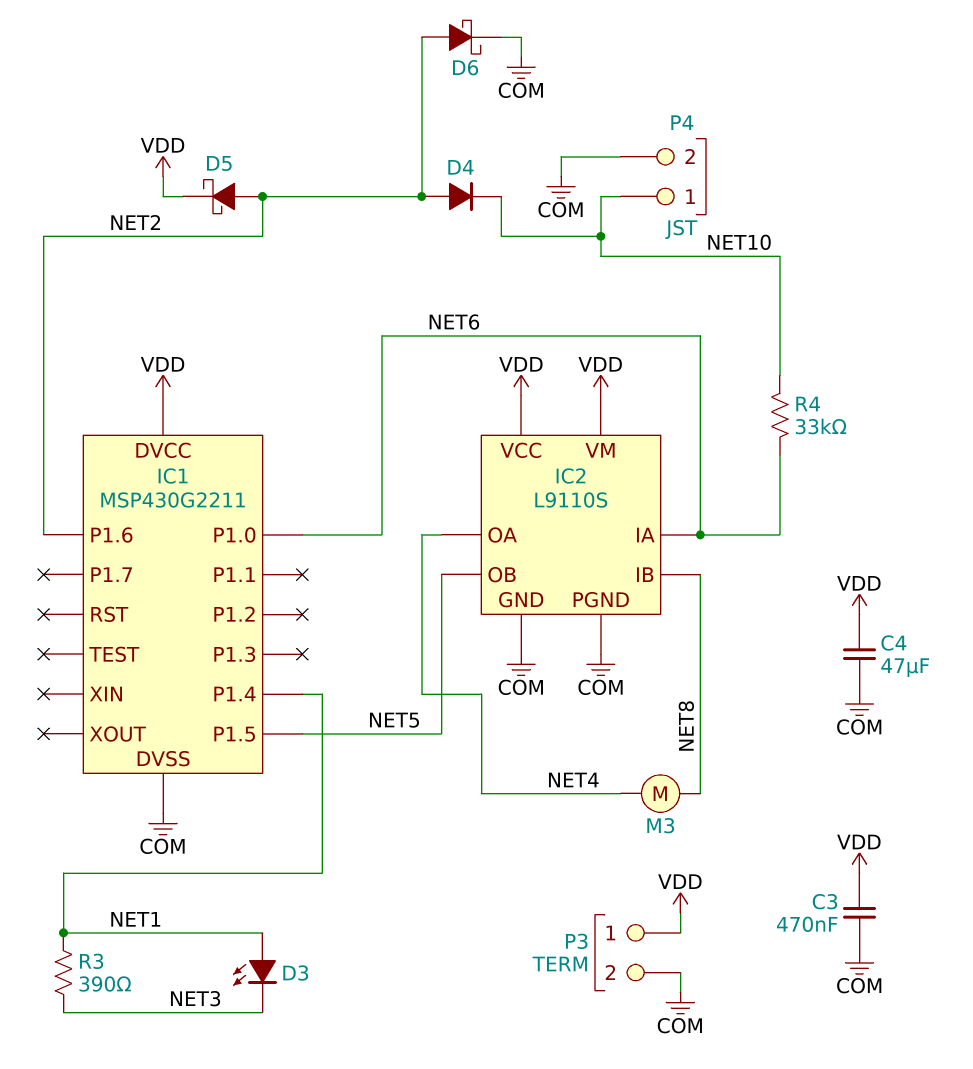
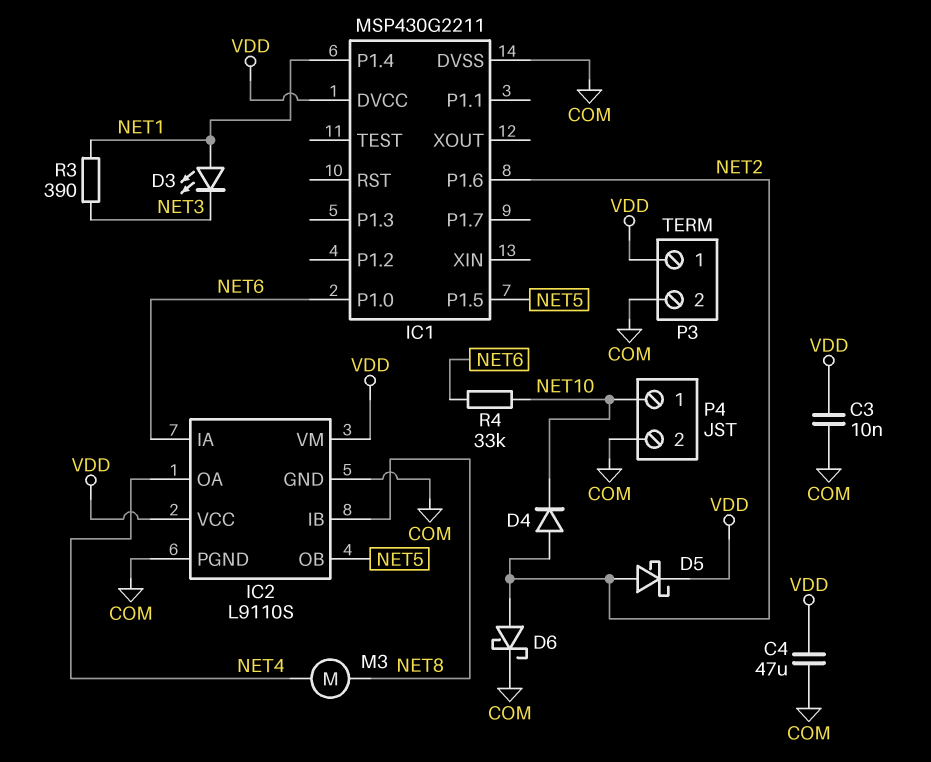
C3: 470nF (COM, VDD) -> 10nF (COM, VDD)

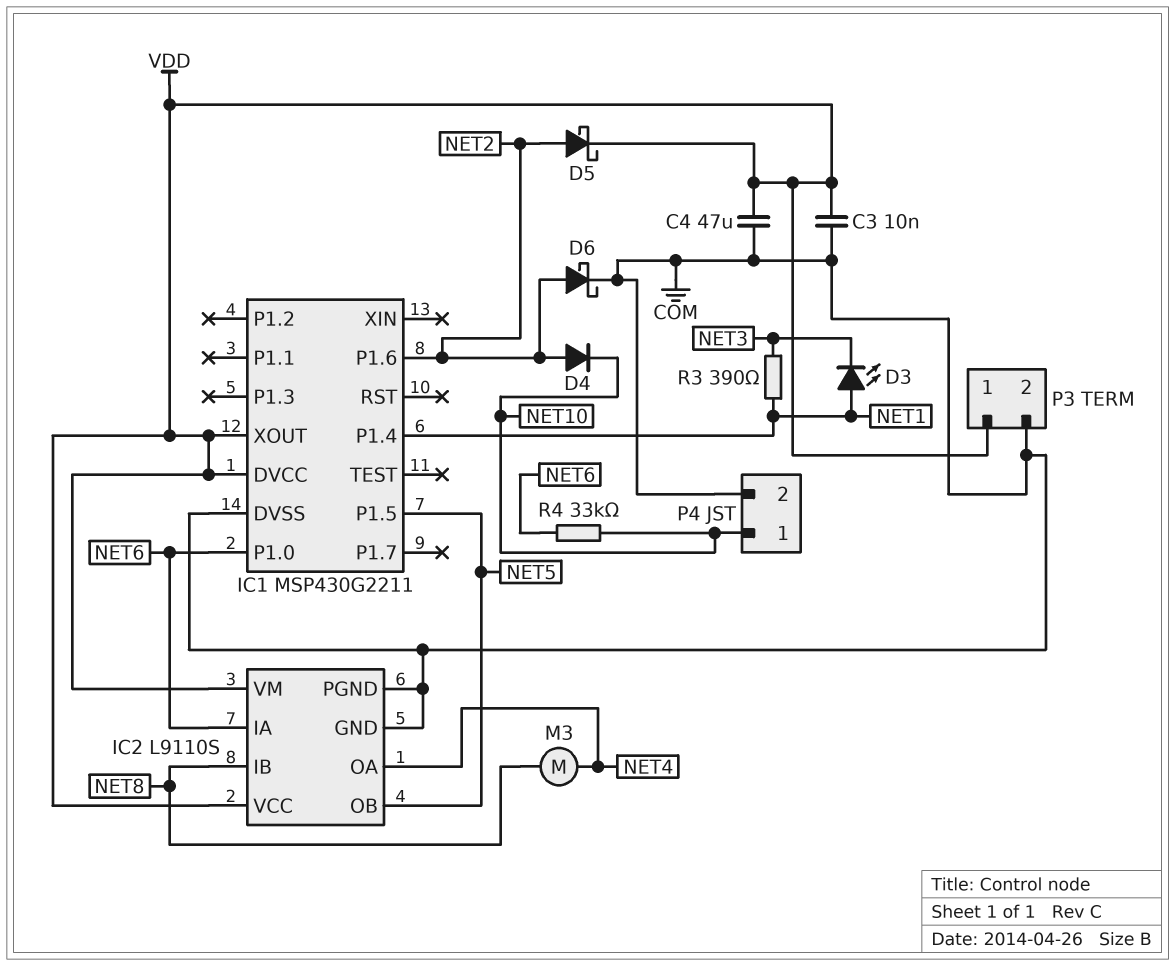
IC1 pin XOUT: none -> VDD

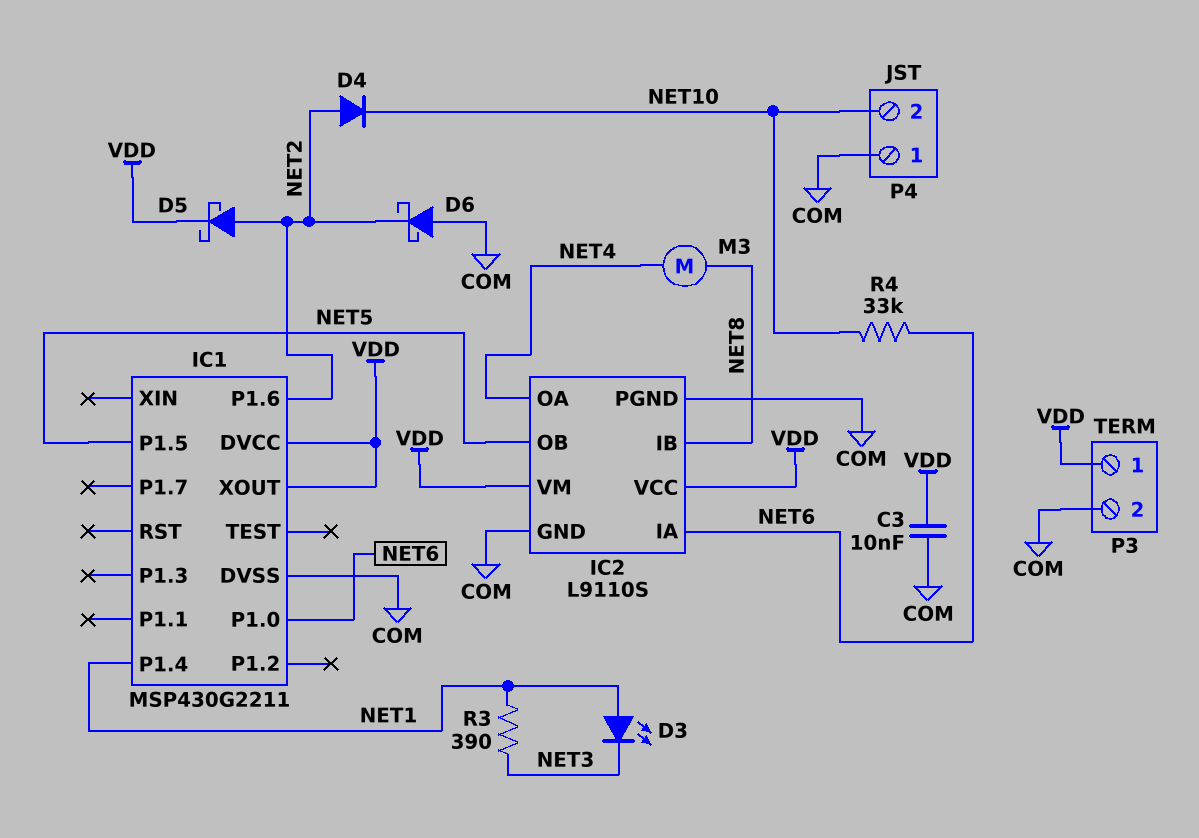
C4: 47uF (COM, VDD) -> none
D6: schottky (A NET2, K COM) -> schottky (A COM, K NET2)
P4 pin 1: NET10 -> COM
P4 pin 2: COM -> NET10

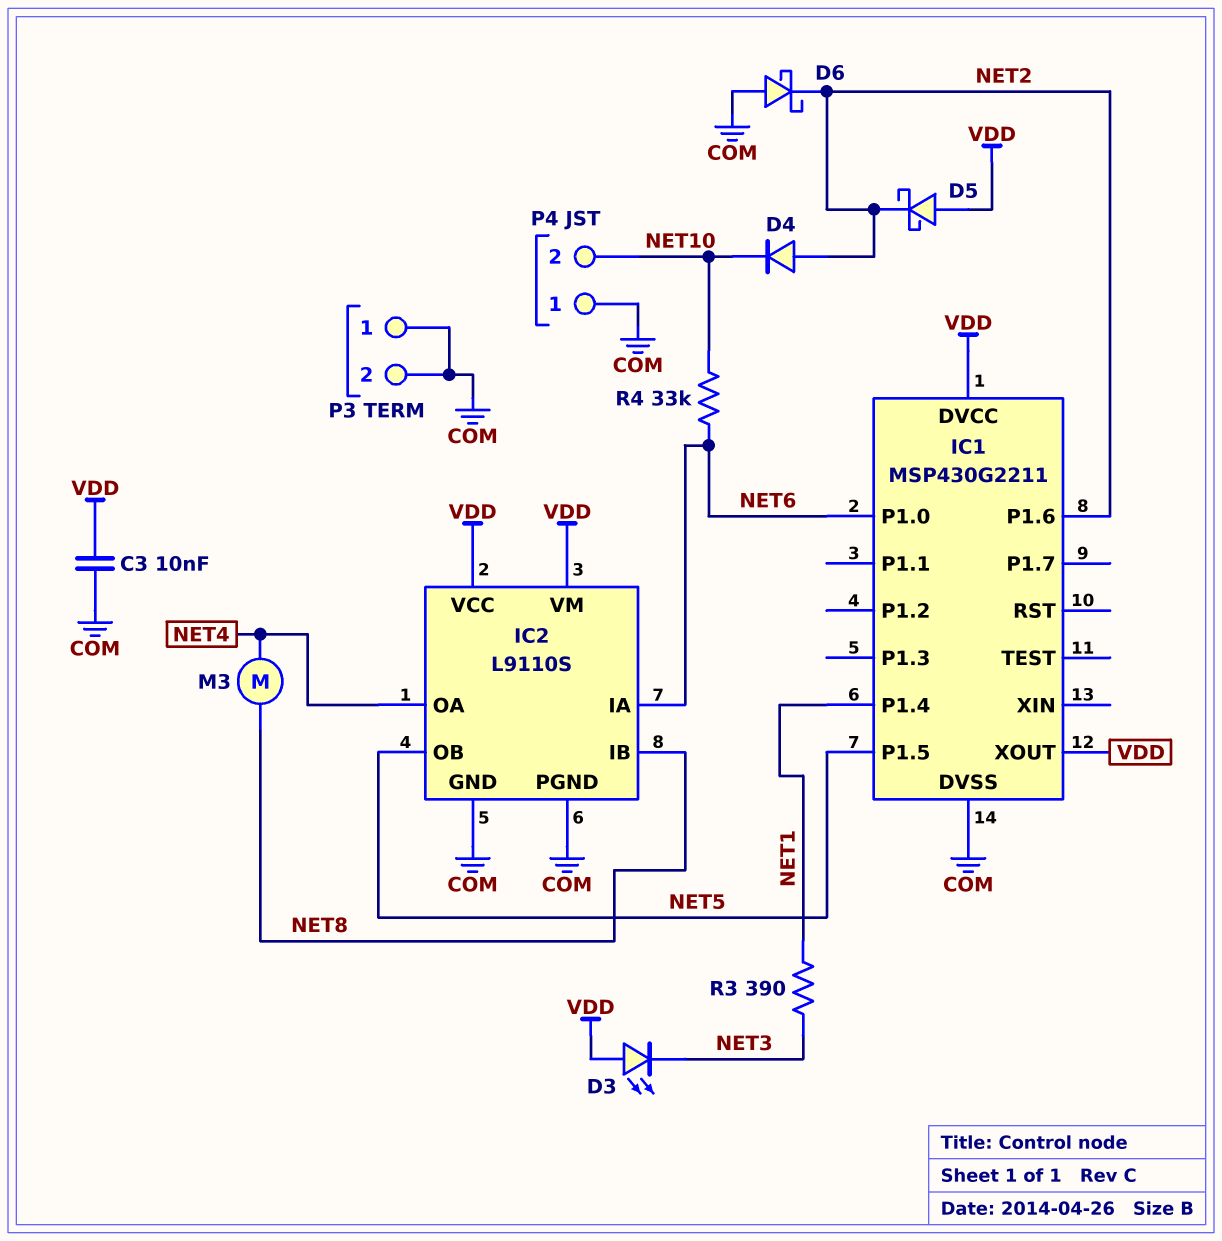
D3: LED (A NET1, K NET3) -> LED (A VDD, K NET3)
D5: schottky (A NET2, K VDD) -> schottky (A VDD, K NET2)
P3 pin 1: VDD -> COM

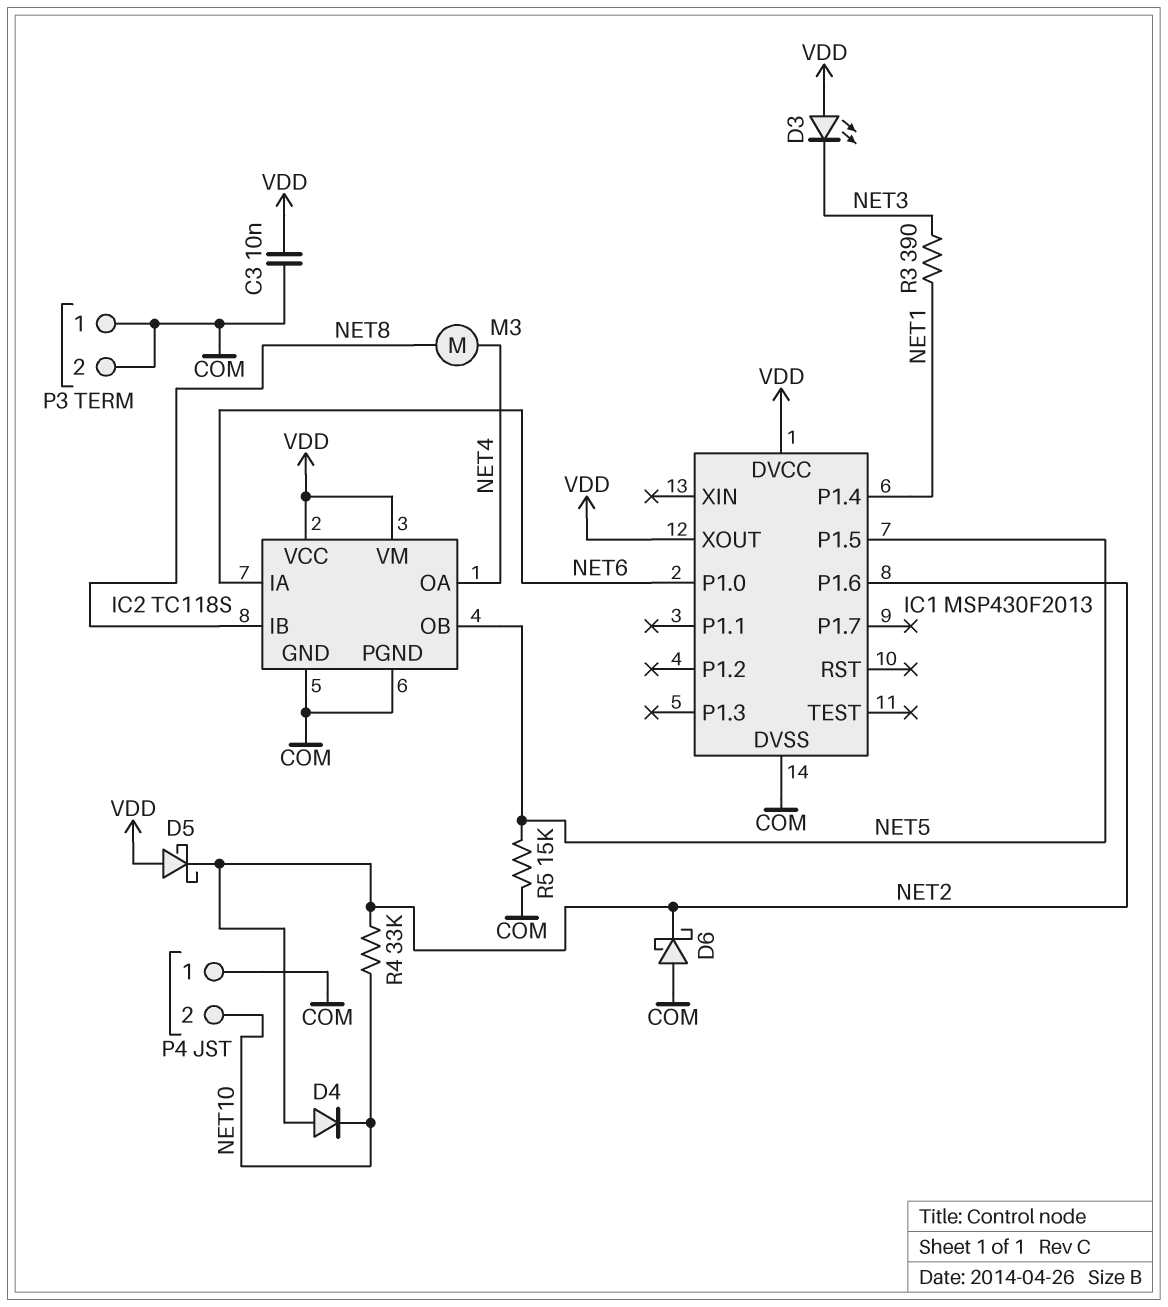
IC1: MSP430G2211 -> MSP430F2013
IC2: L9110S -> TC118S
R4: 33k (NET6, NET10) -> 33k (NET2, NET10)
R5: none -> 15k (COM, NET5)

